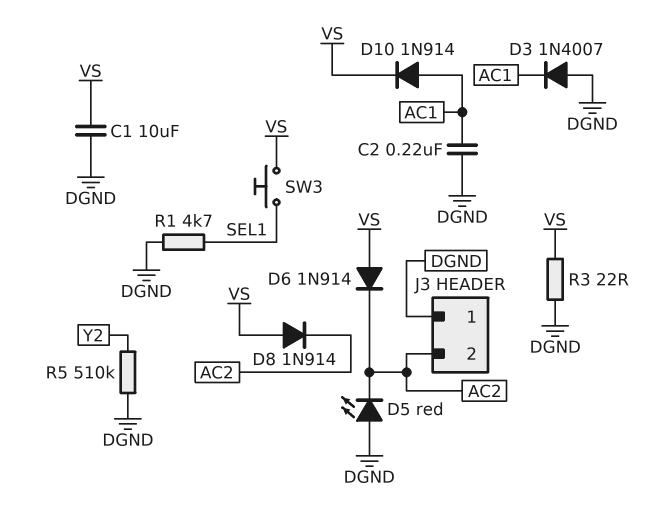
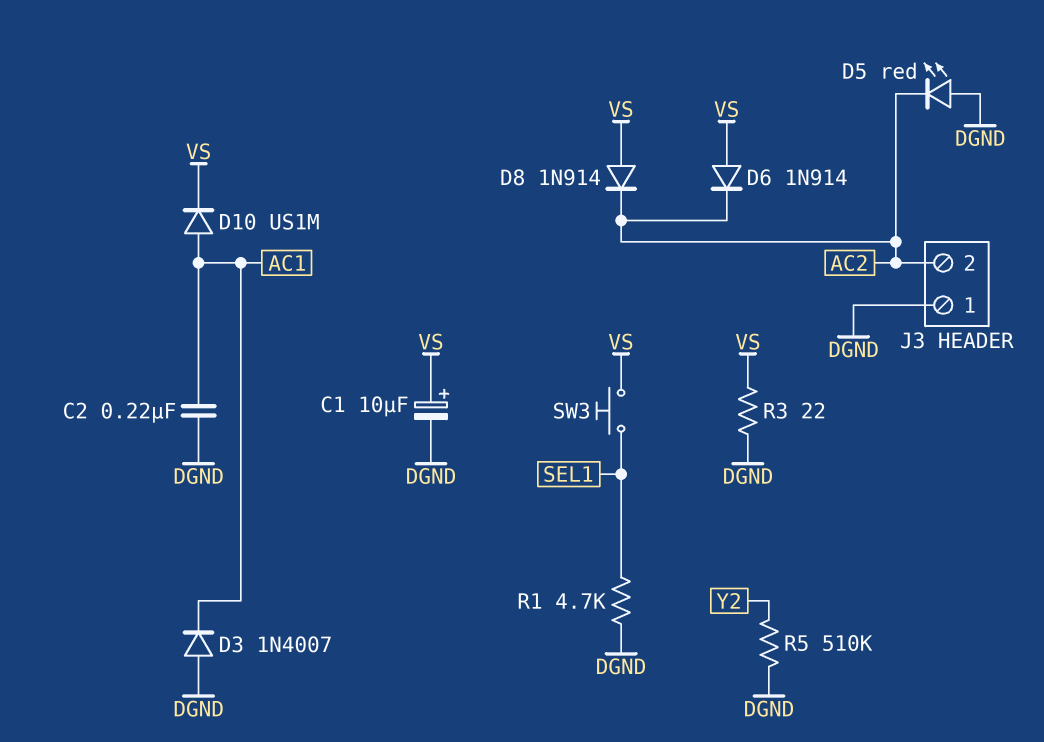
C1: 10uF (DGND, VS) -> 10uF (plus VS, minus DGND)
D10: diode 1N914 (A AC1, K VS) -> diode US1M (A AC1, K VS)

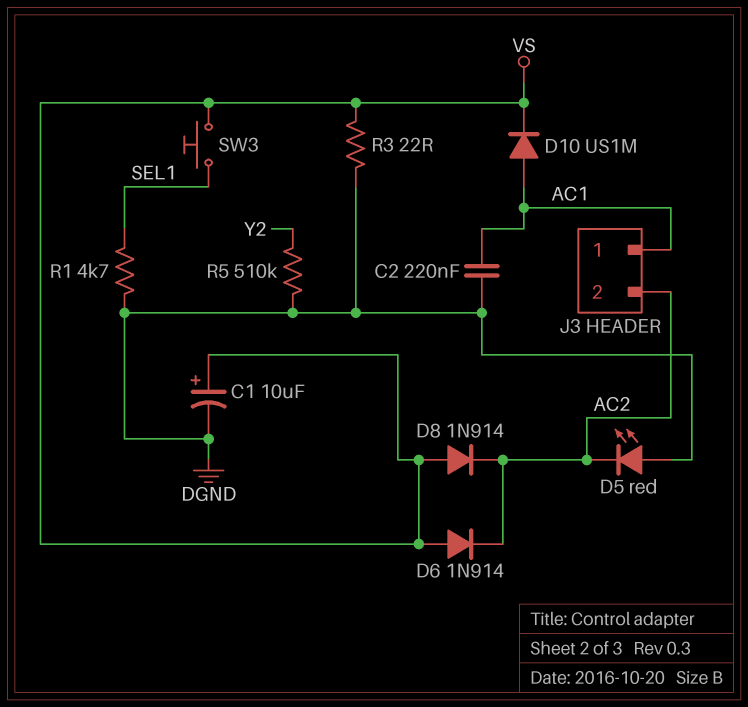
D3: diode 1N4007 (A DGND, K AC1) -> none
J3 pin 1: DGND -> AC1

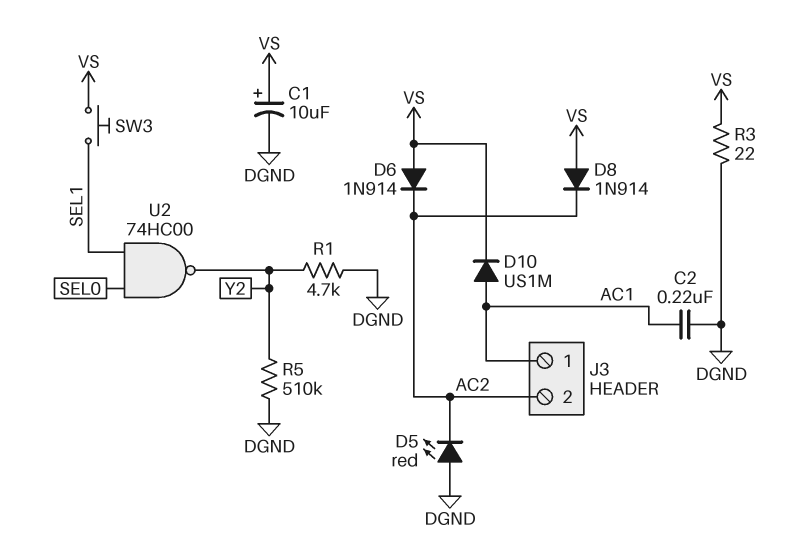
R1: 4.7k (DGND, SEL1) -> 4.7k (DGND, Y2)
U2: none -> NAND 74HC00 (in SEL0, in SEL1, out Y2)

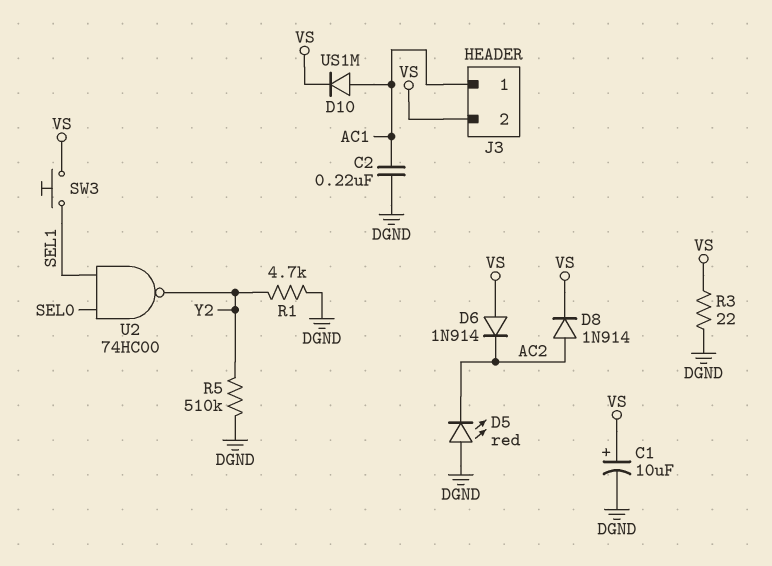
D8: diode 1N914 (A VS, K AC2) -> diode 1N914 (A AC2, K VS)
J3 pin 2: AC2 -> VS

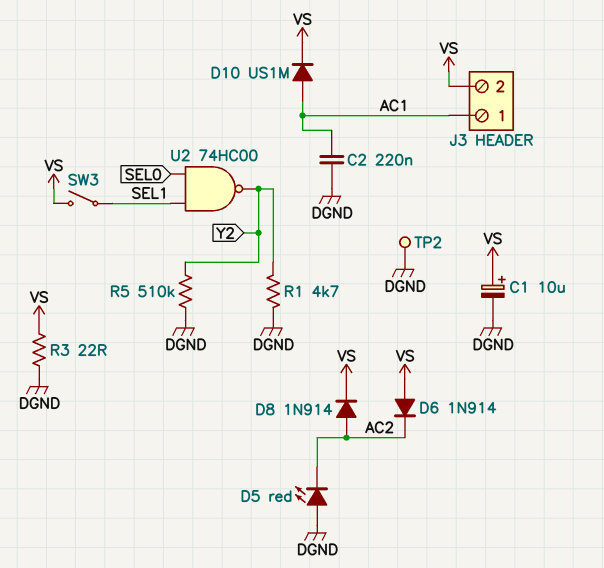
SW3: button (SEL1, VS) -> switch (SEL1, VS)
TP2: none -> test point (DGND)

